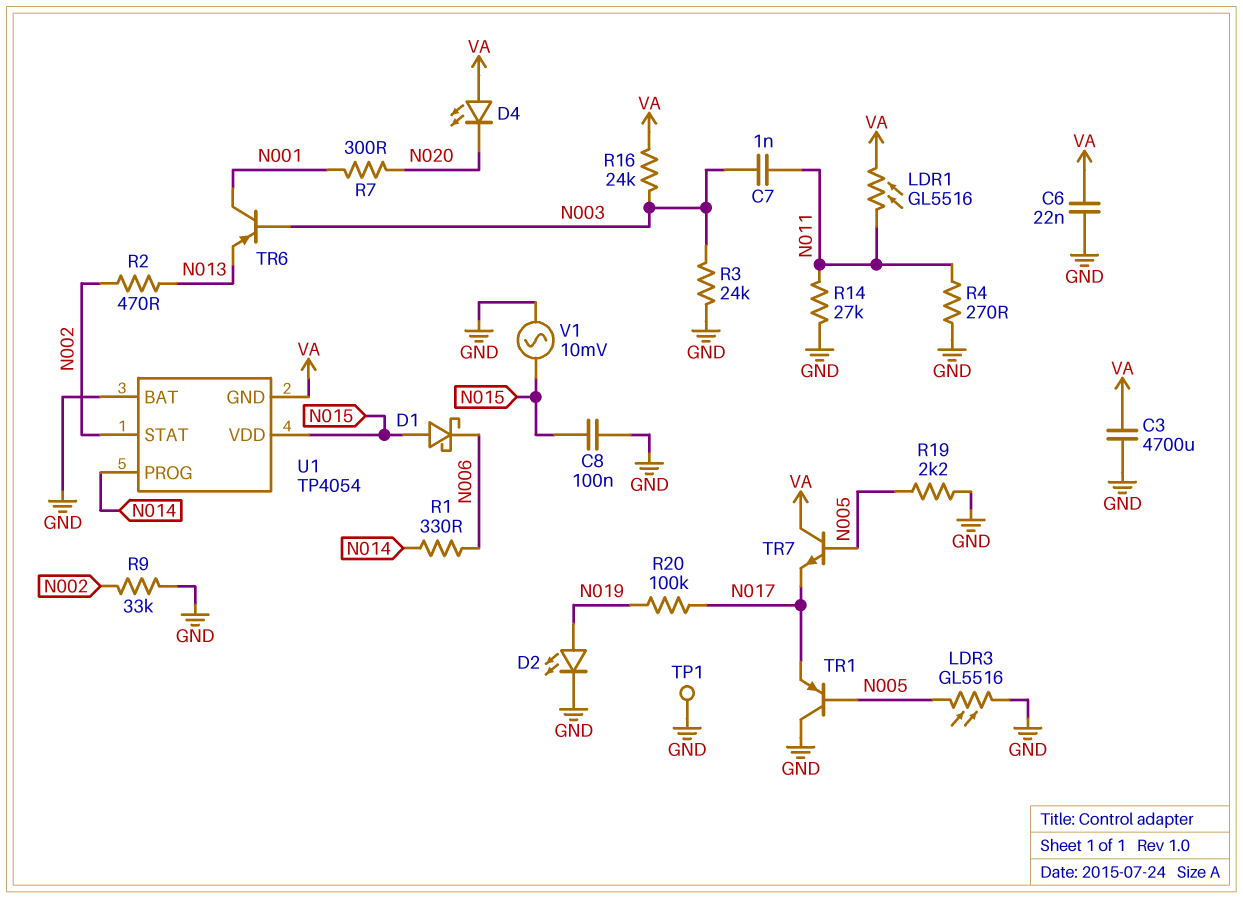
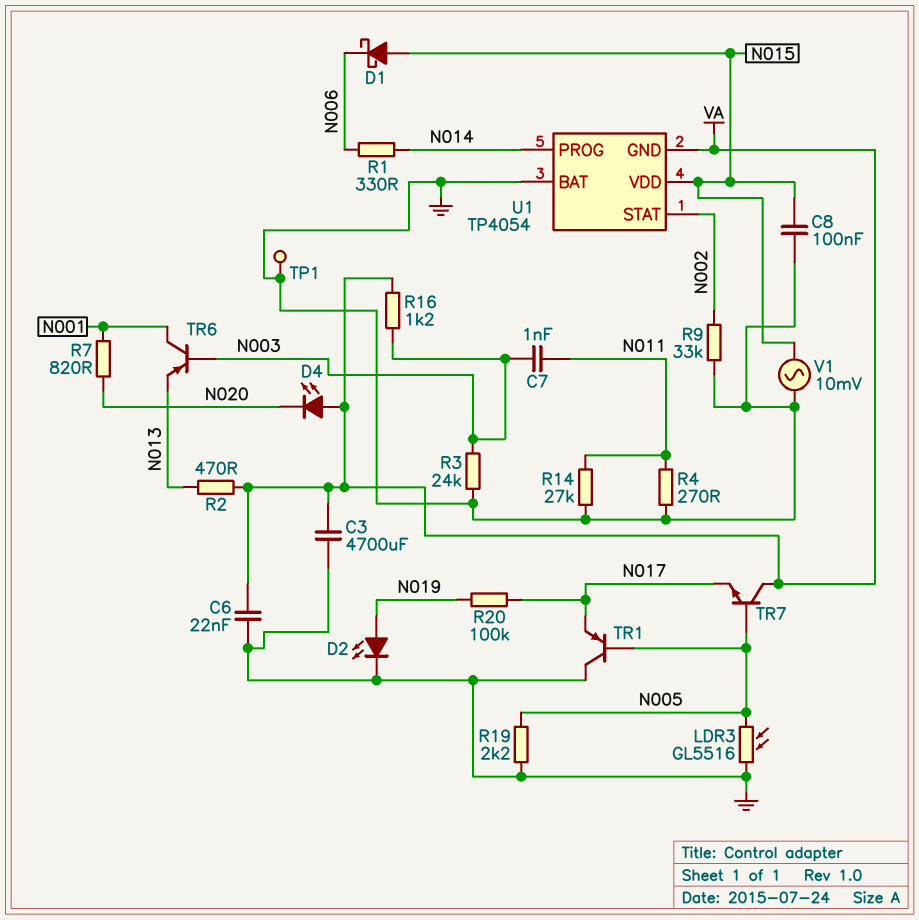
LDR1: GL5516 (N011, VA) -> none
R2: 470 (N002, N013) -> 470 (N013, VA)
R7: 300 (N001, N020) -> 820 (N001, N020)
R16: 24k (N003, VA) -> 1.2k (N003, VA)

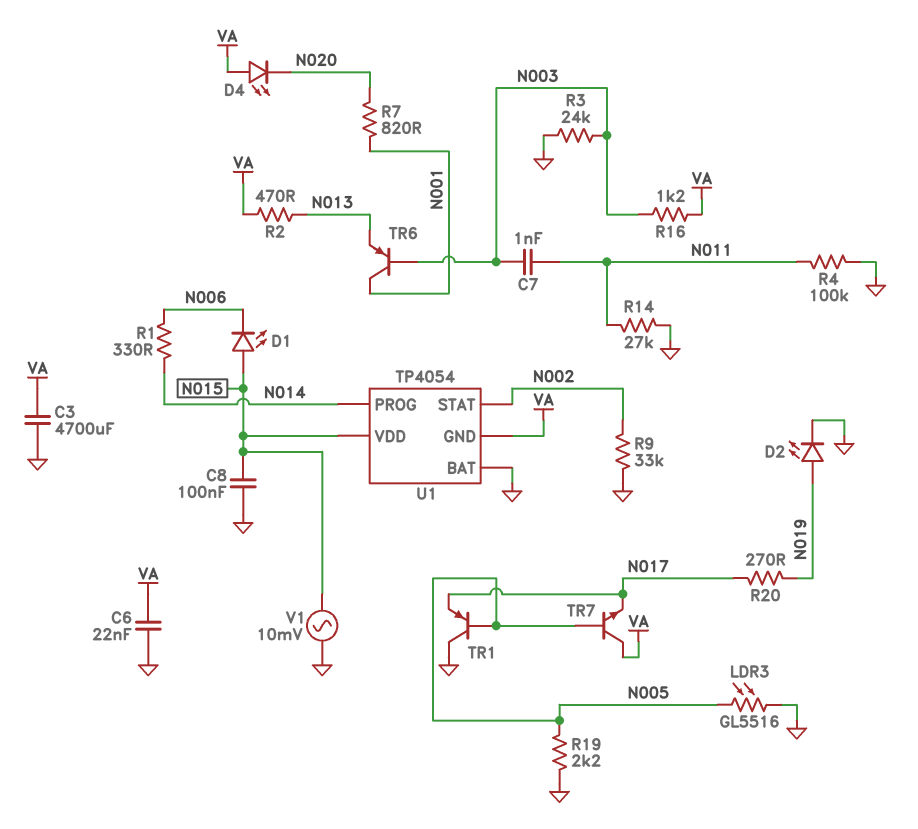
D1: schottky (A N015, K N006) -> LED (A N015, K N006)
R4: 270 (GND, N011) -> 100k (GND, N011)
R20: 100k (N017, N019) -> 270 (N017, N019)
TP1: test point (GND) -> none

